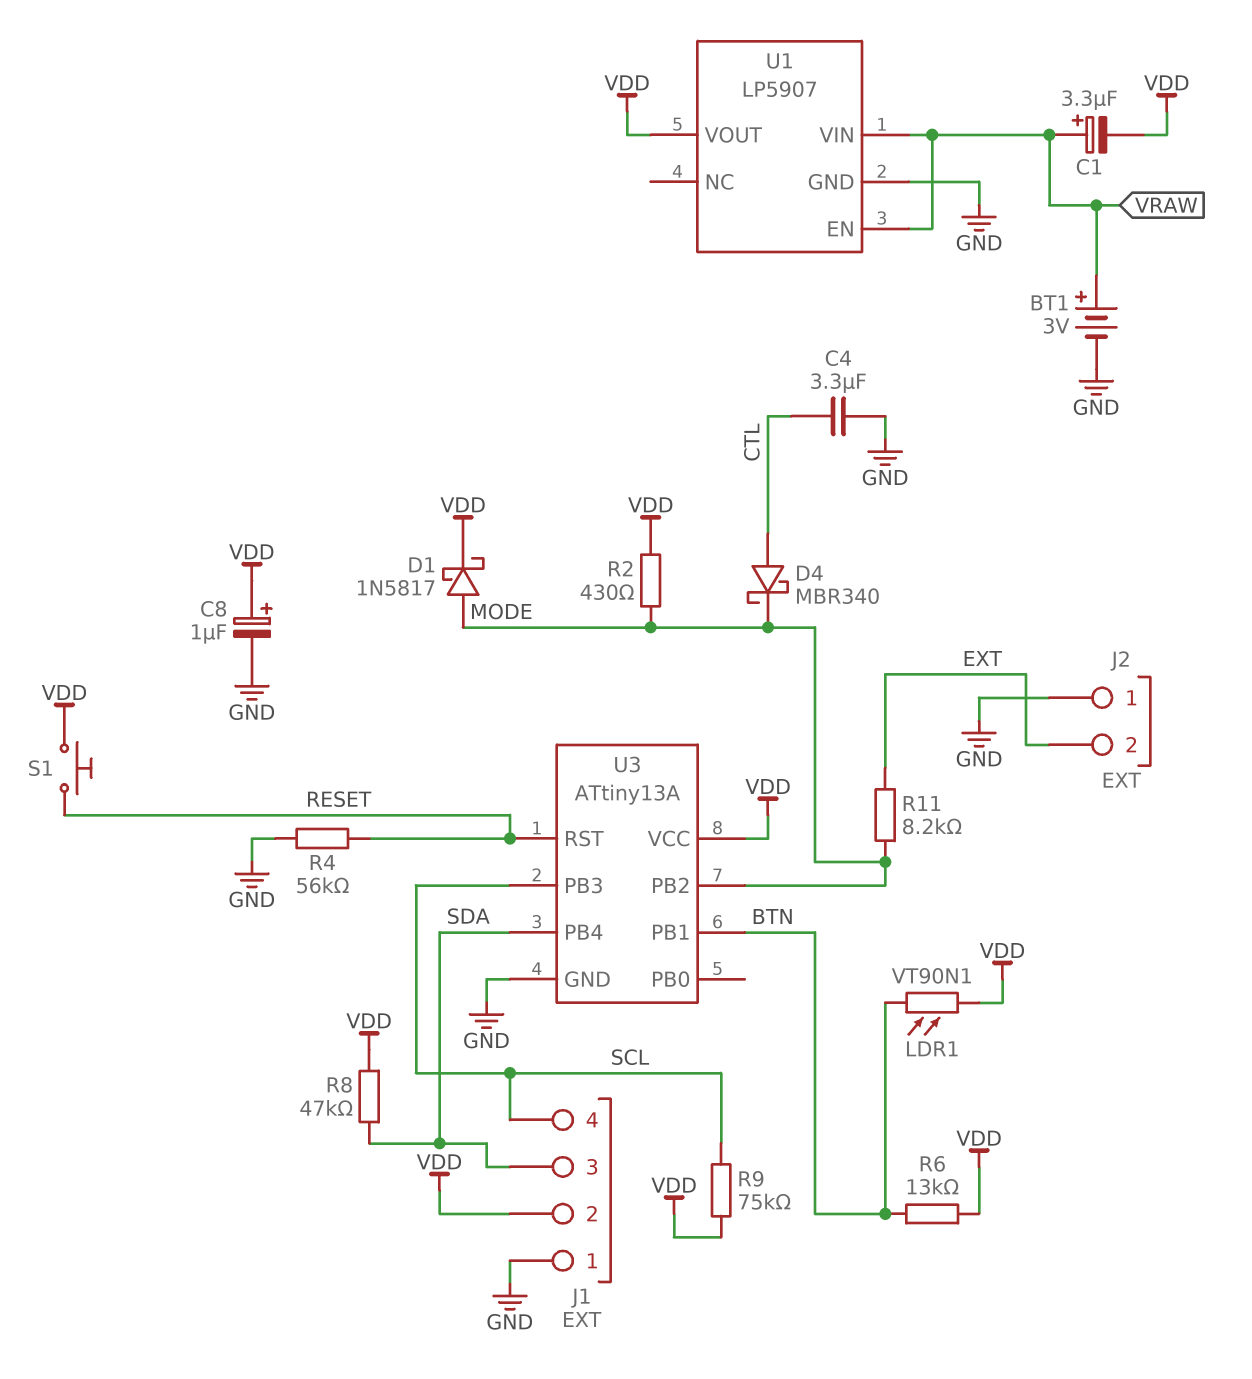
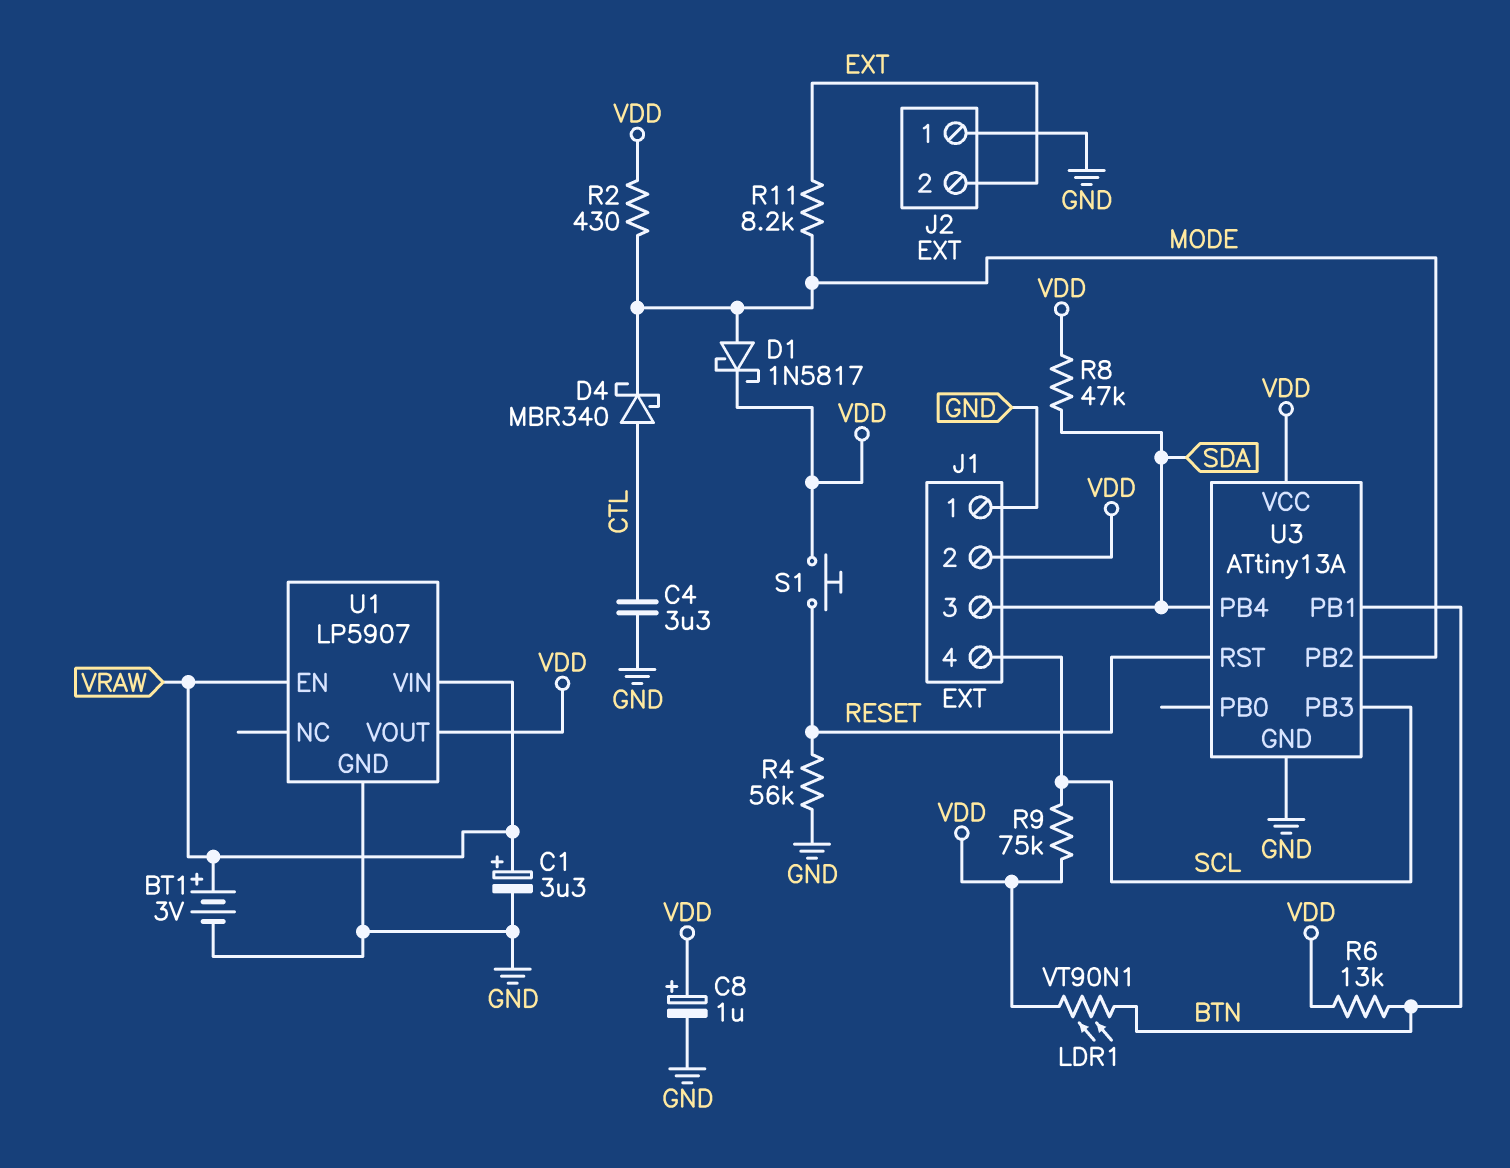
C1: 3.3uF (plus VRAW, minus VDD) -> 3.3uF (plus VRAW, minus GND)

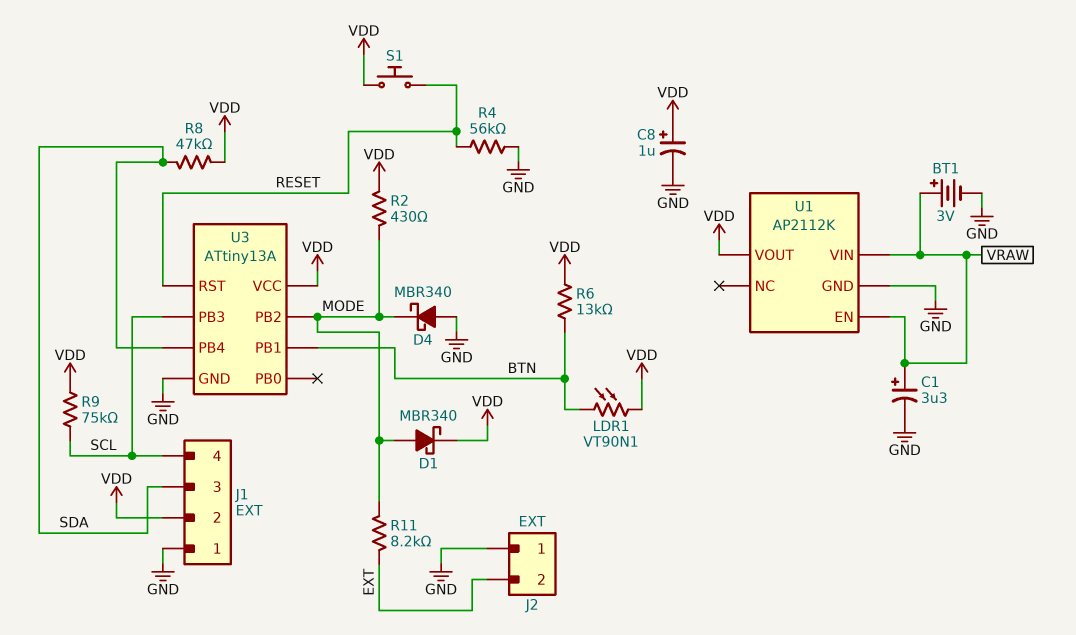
C4: 3.3uF (CTL, GND) -> none
D1: schottky 1N5817 (A MODE, K VDD) -> schottky MBR340 (A MODE, K VDD)
D4: schottky MBR340 (A CTL, K MODE) -> schottky MBR340 (A GND, K MODE)
U1: LP5907 -> AP2112K

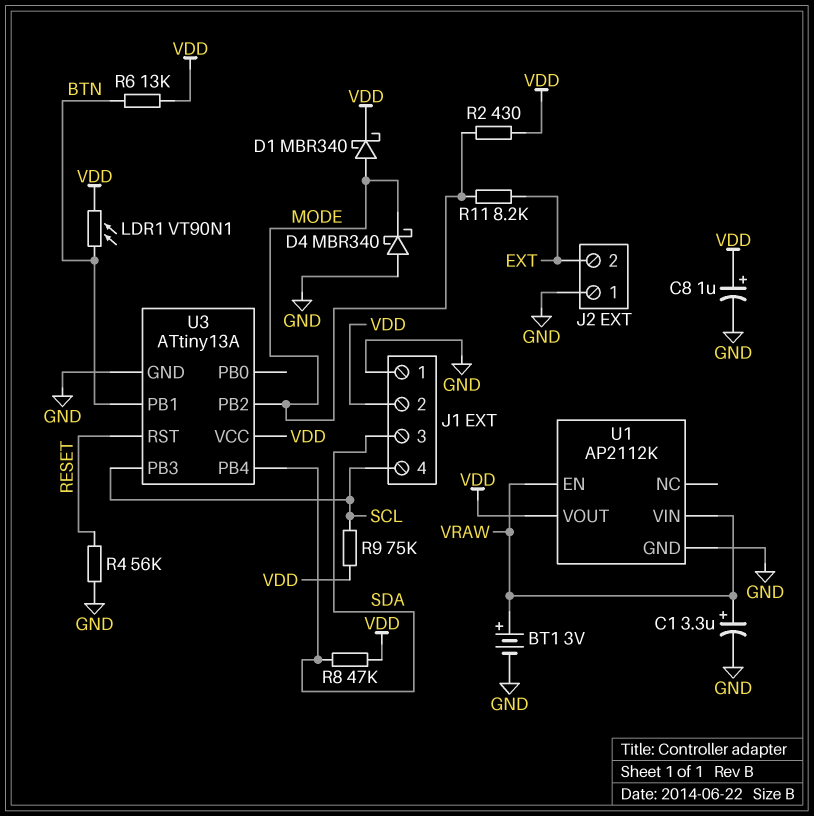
S1: button (RESET, VDD) -> none

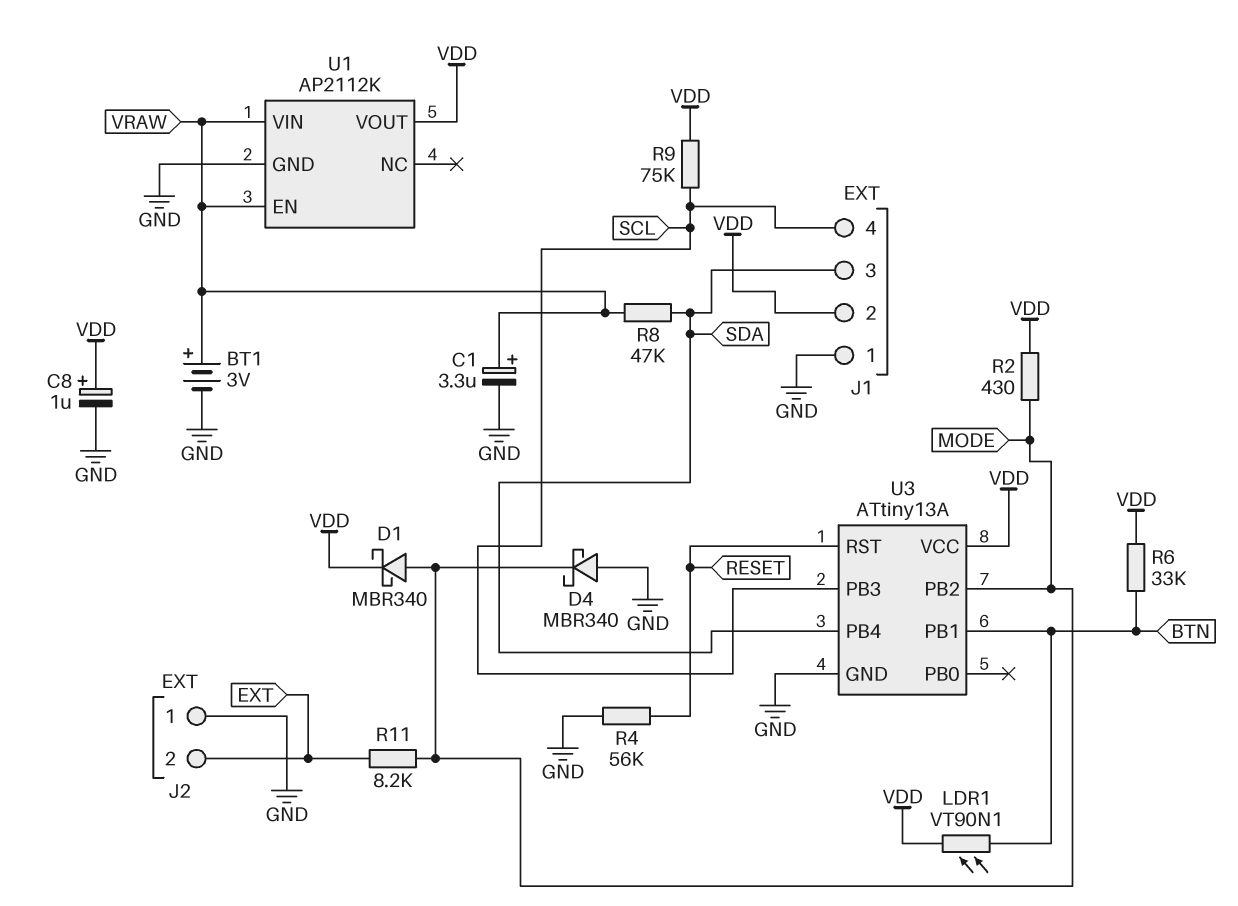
R6: 13k (BTN, VDD) -> 33k (BTN, VDD)
R8: 47k (SDA, VDD) -> 47k (SDA, VRAW)

